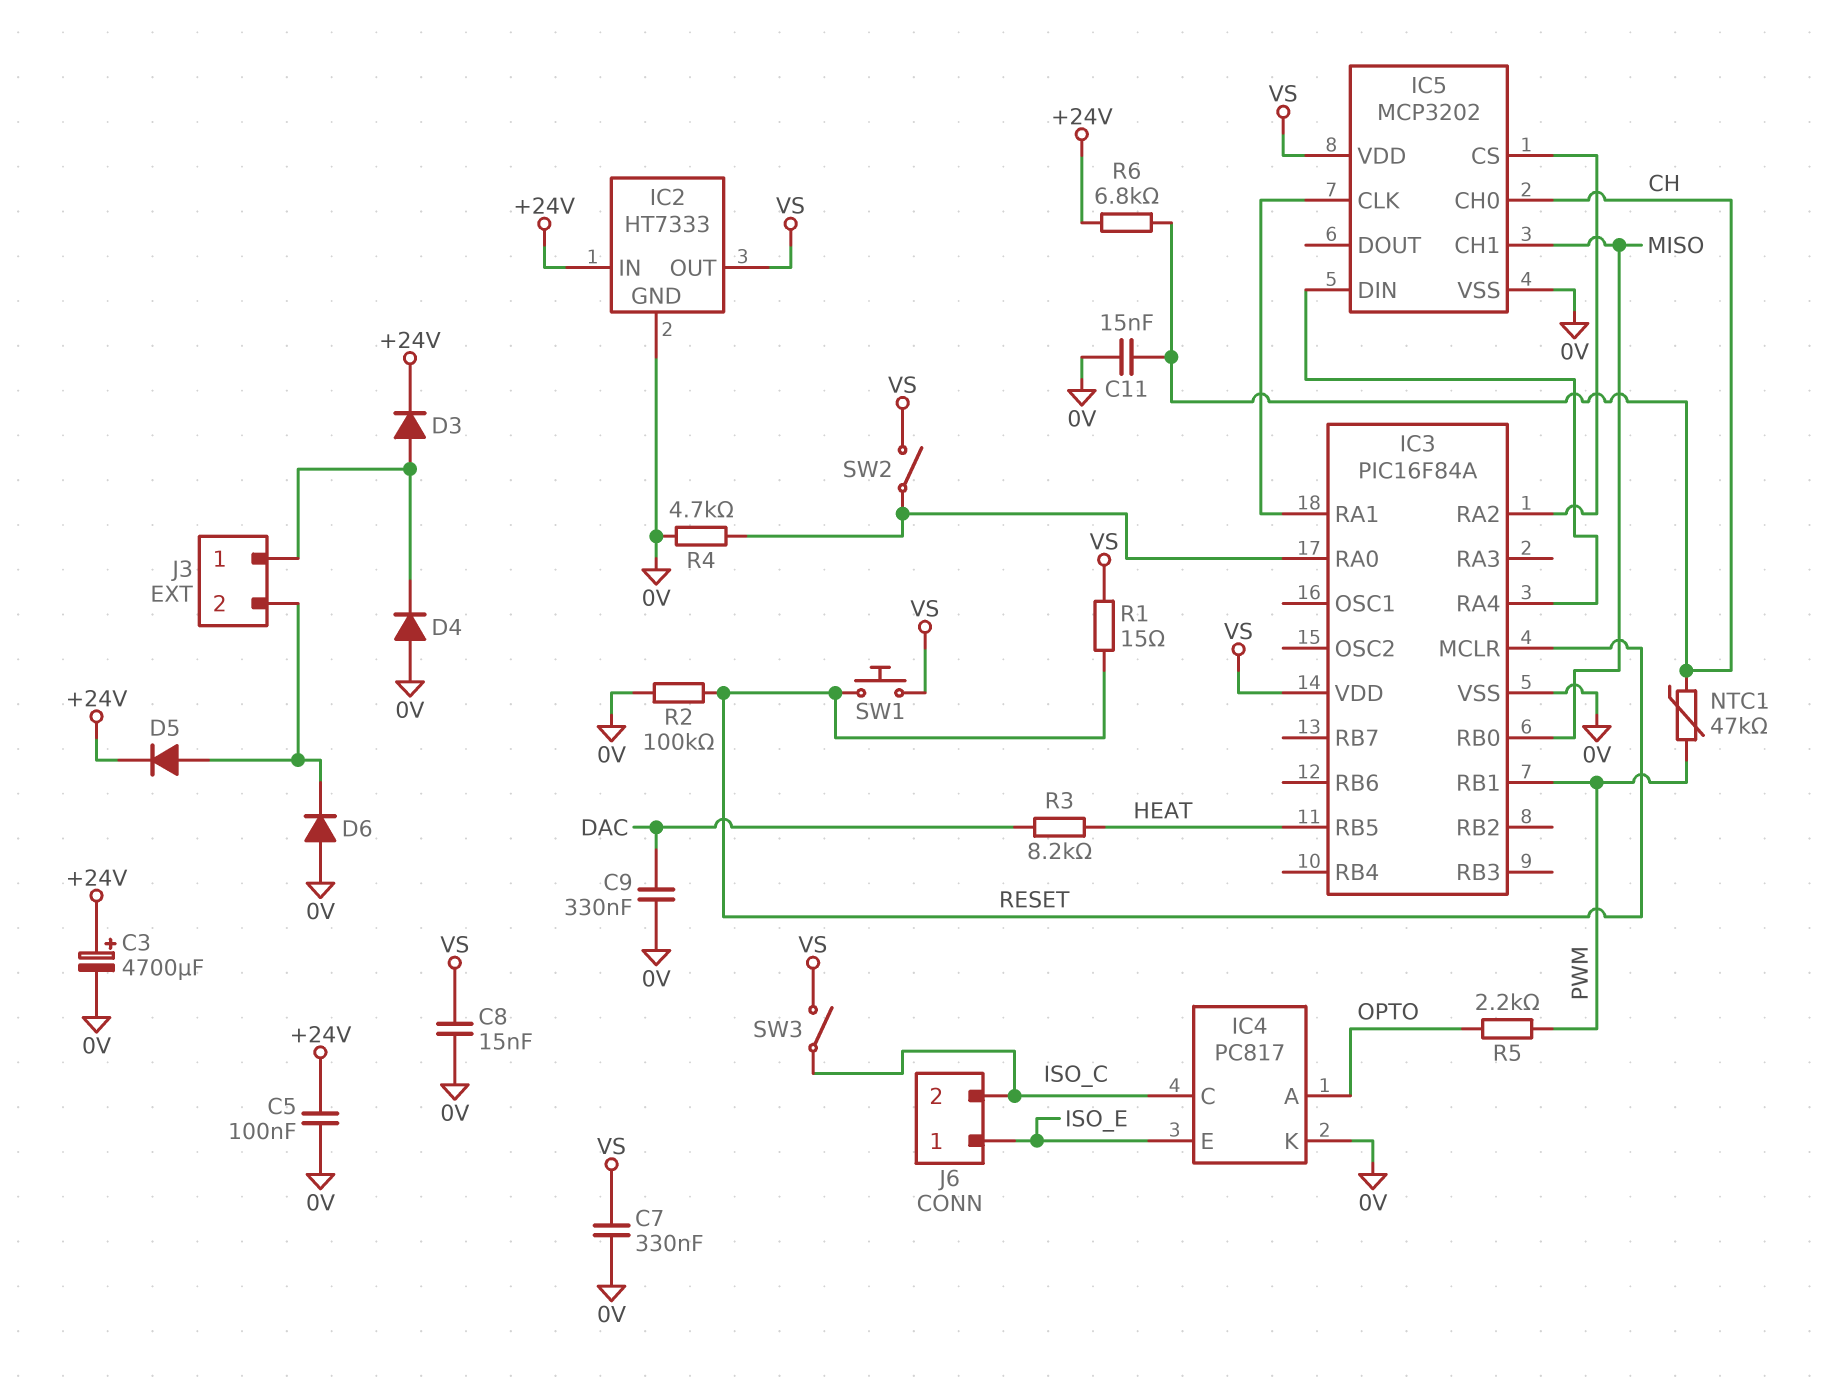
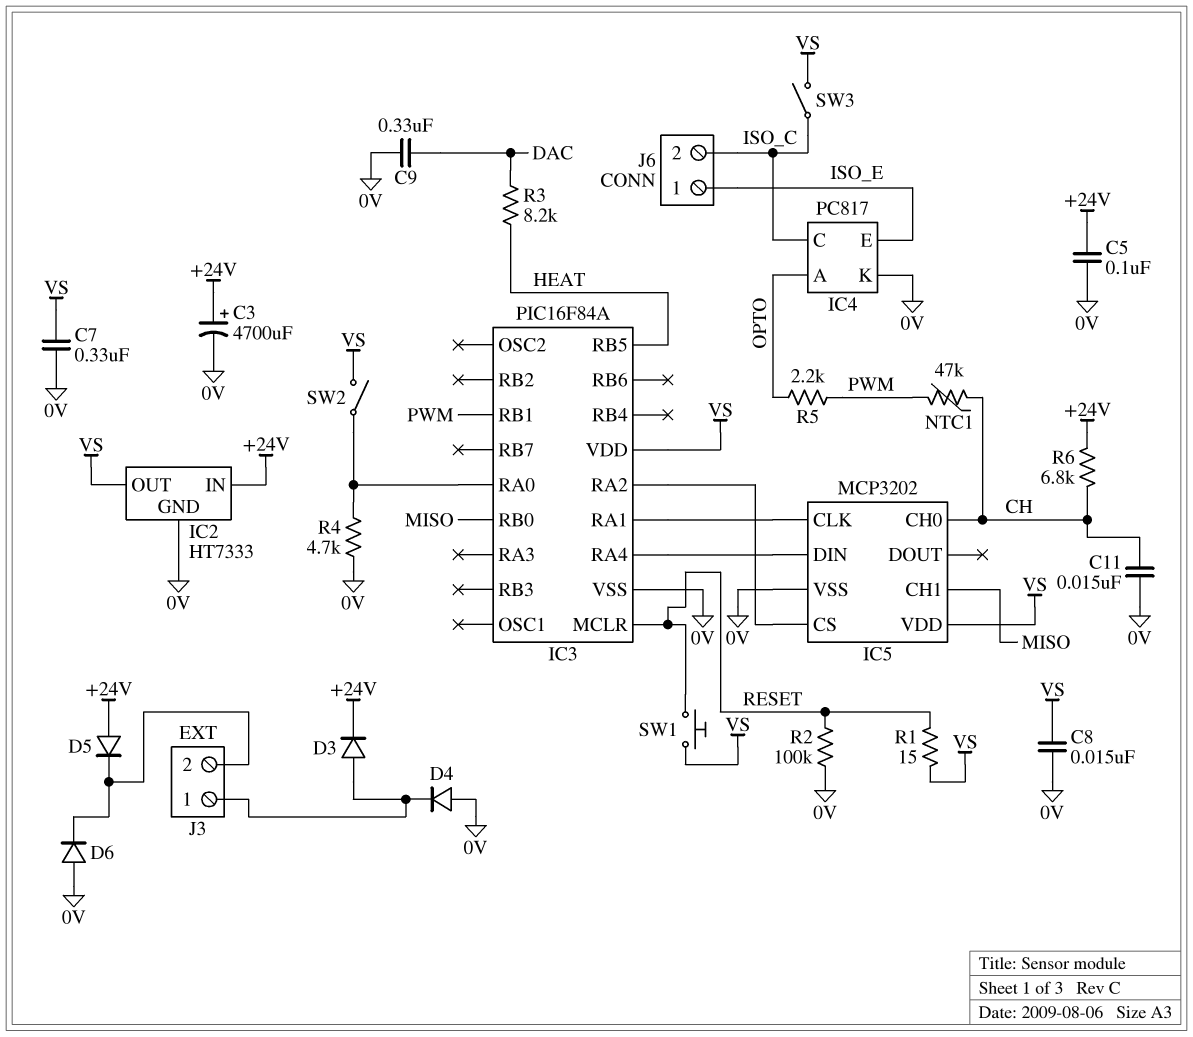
D5: diode (A J3/2, K +24V) -> diode (A +24V, K J3/2)

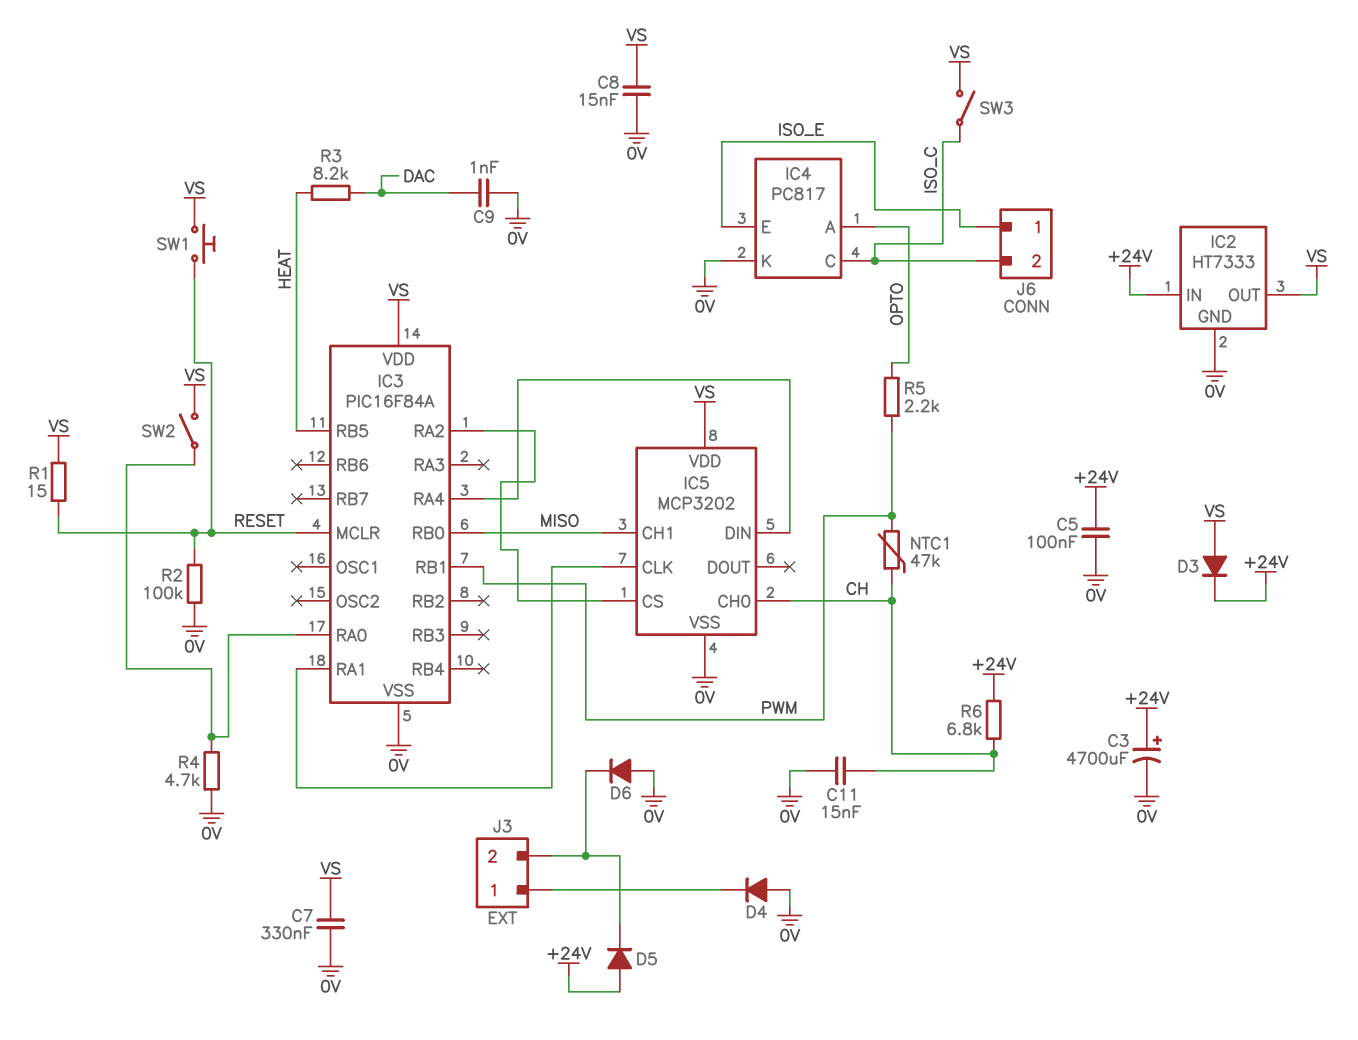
C9: 330nF (0V, DAC) -> 1nF (0V, DAC)
D3: diode (A J3/1, K +24V) -> diode (A VS, K +24V)

